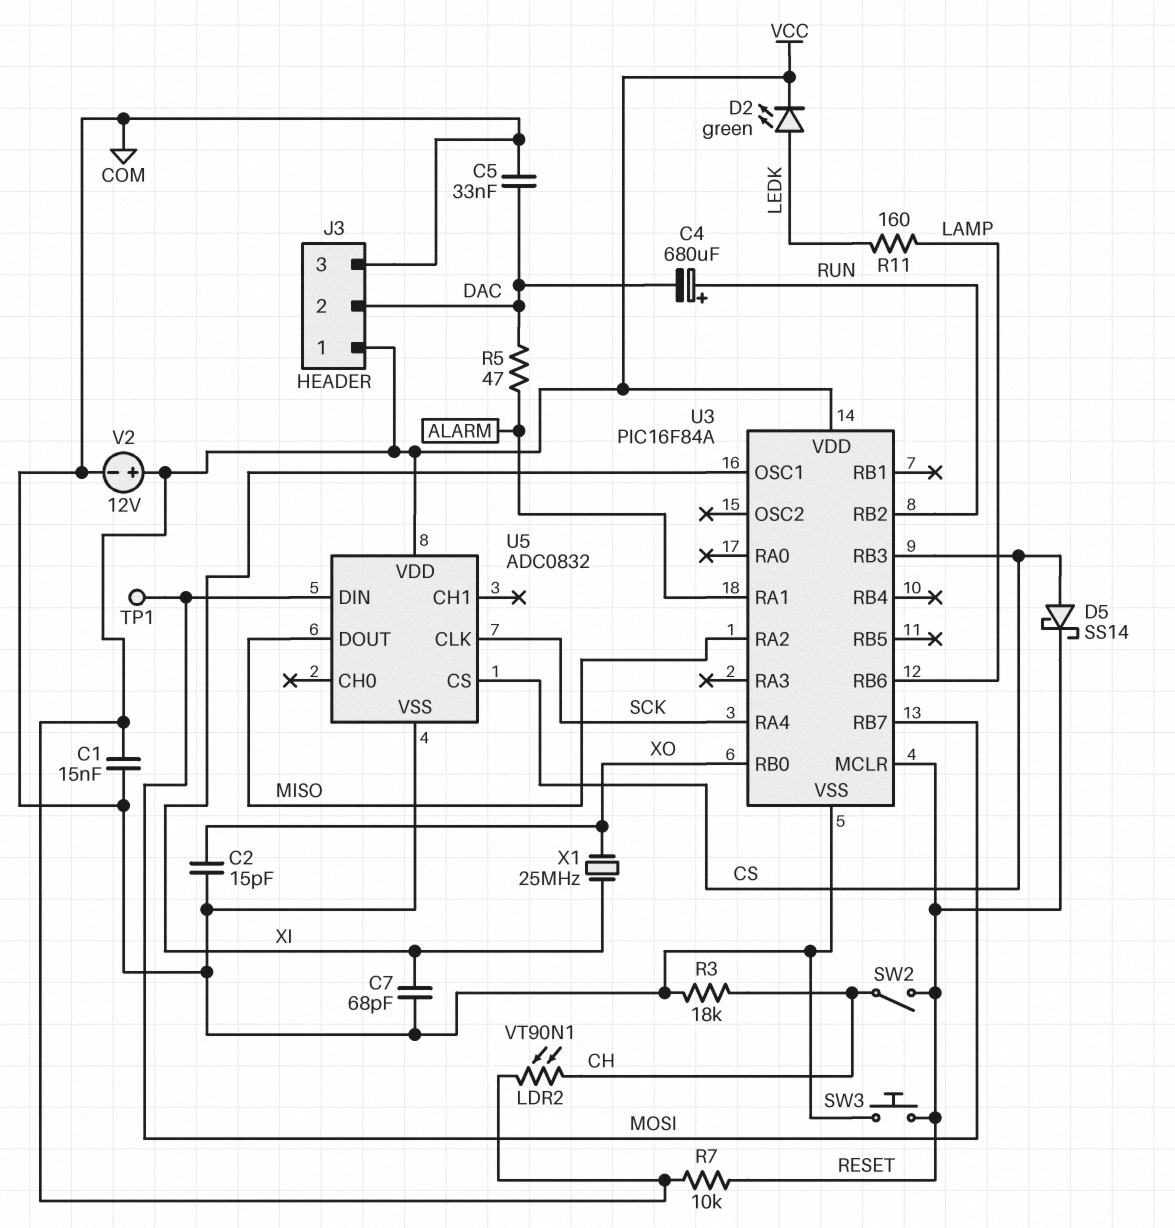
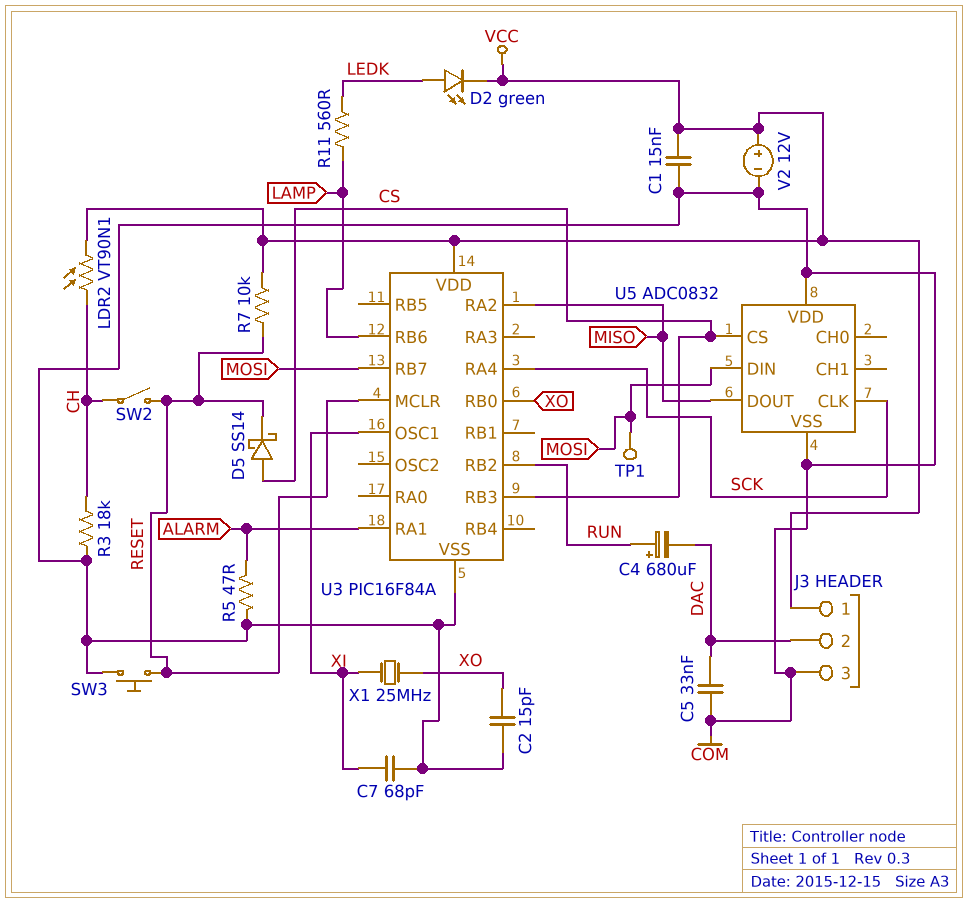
R5: 47 (ALARM, DAC) -> 47 (ALARM, COM)
R11: 160 (LAMP, LEDK) -> 560 (LAMP, LEDK)
U5 pin VDD: VCC -> COM

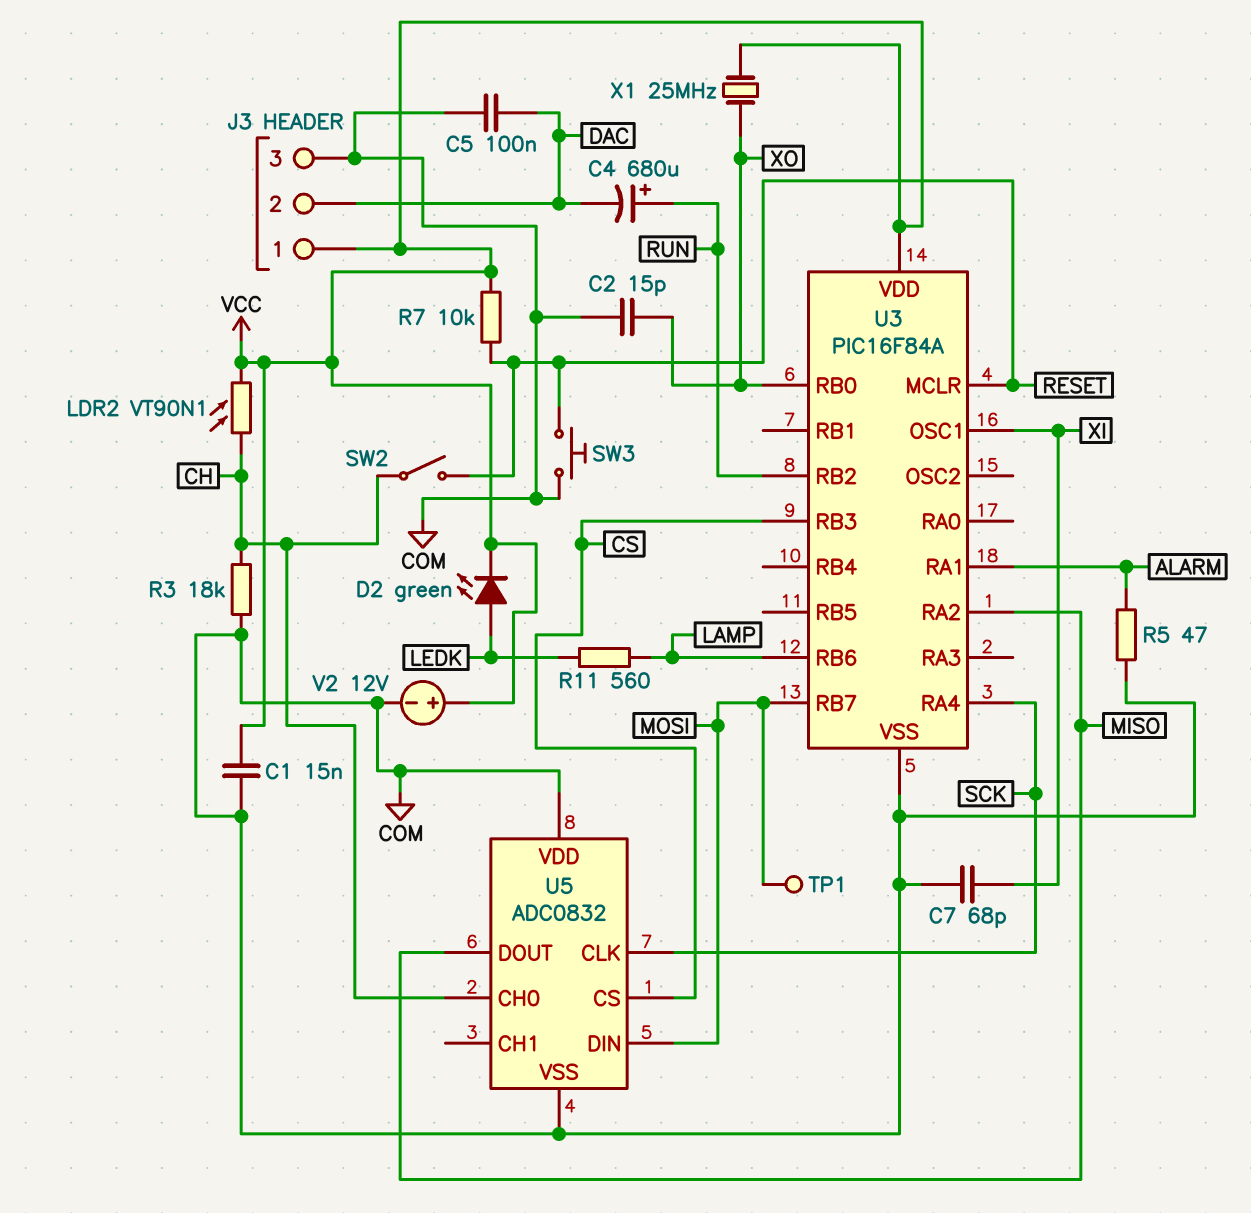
C5: 33nF (COM, DAC) -> 100nF (COM, DAC)
D5: schottky SS14 (A CS, K RESET) -> none
U5 pin CH0: none -> CH
X1: 25MHz (XI, XO) -> 25MHz (VCC, XO)

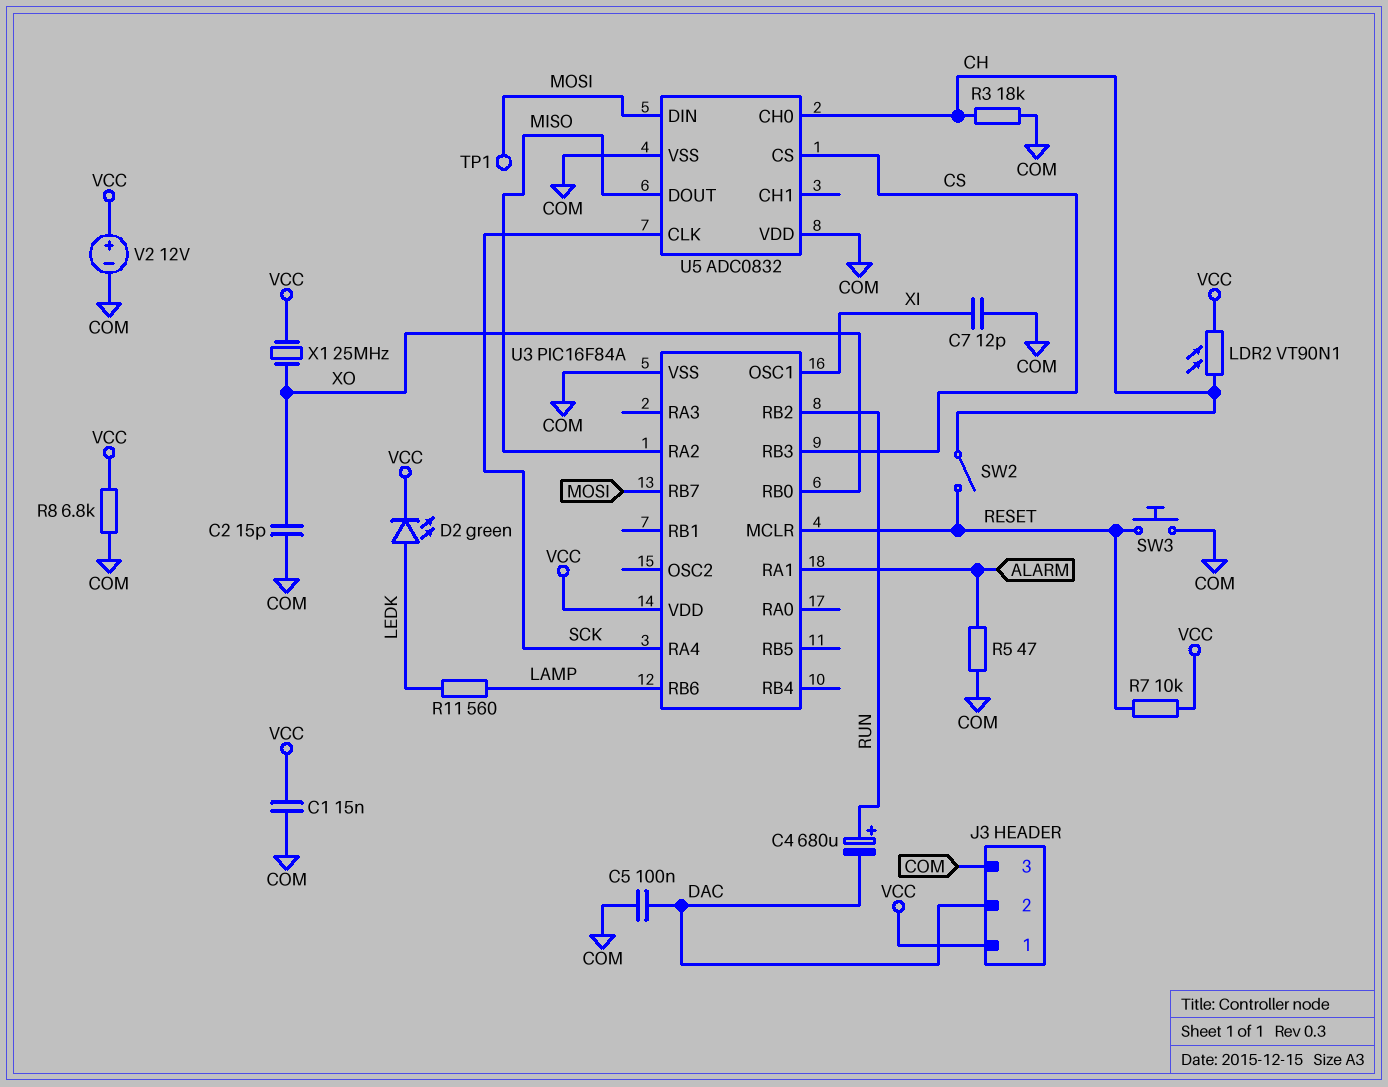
C7: 68pF (COM, XI) -> 12pF (COM, XI)
R8: none -> 6.8k (COM, VCC)

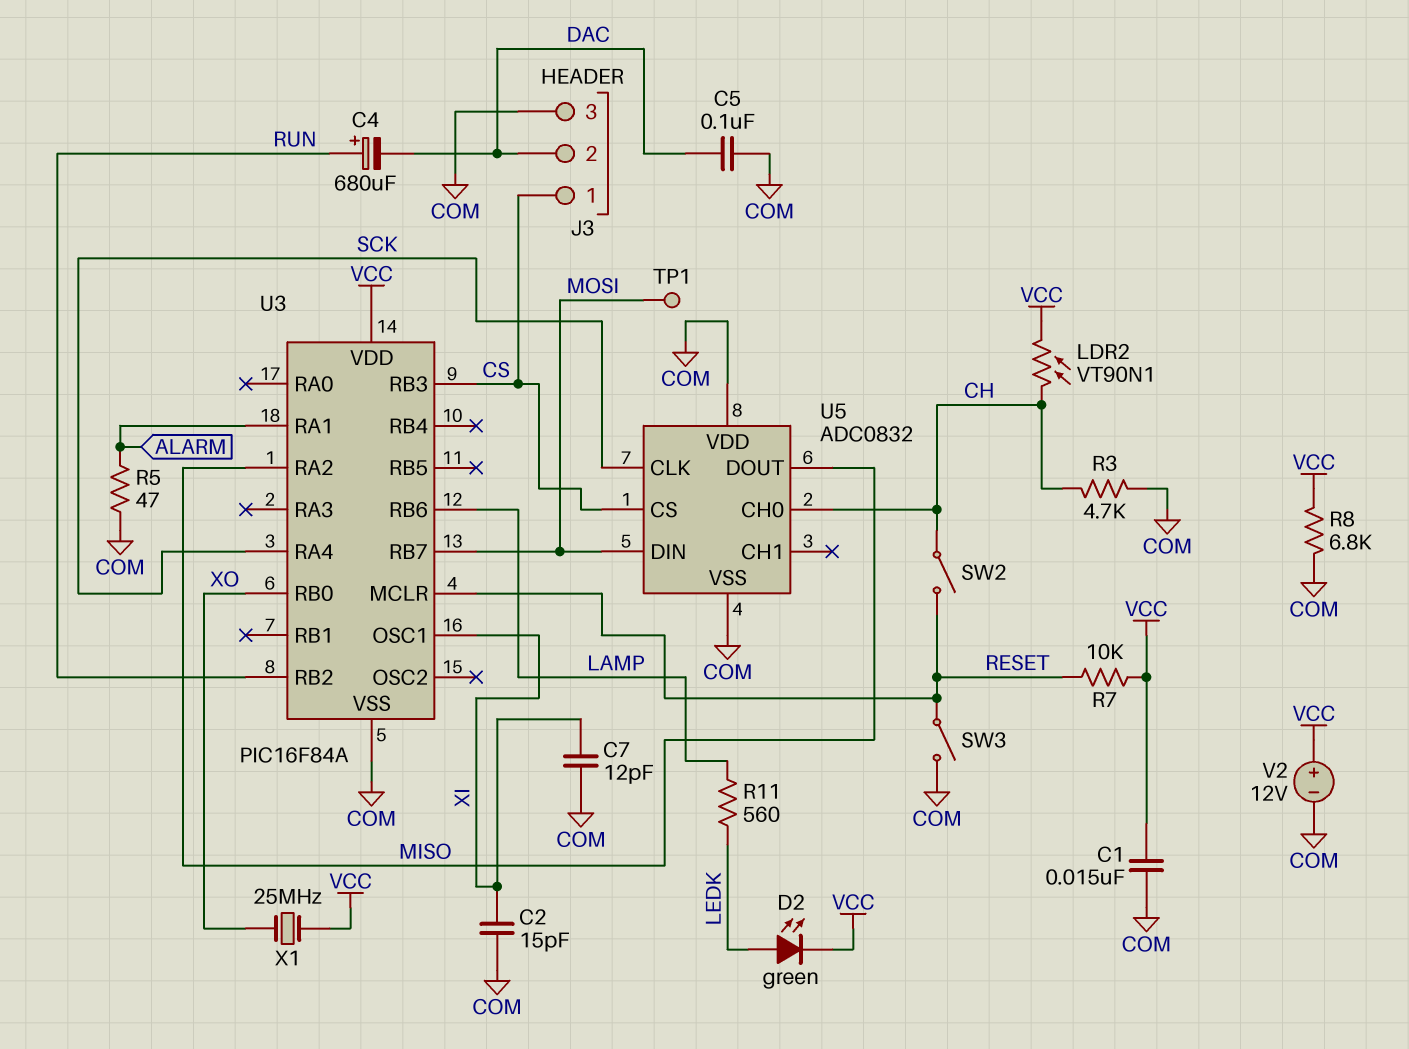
C2: 15pF (COM, XO) -> 15pF (COM, XI)
J3 pin 1: VCC -> CS
R3: 18k (CH, COM) -> 4.7k (CH, COM)
SW3: button (COM, RESET) -> switch (COM, RESET)

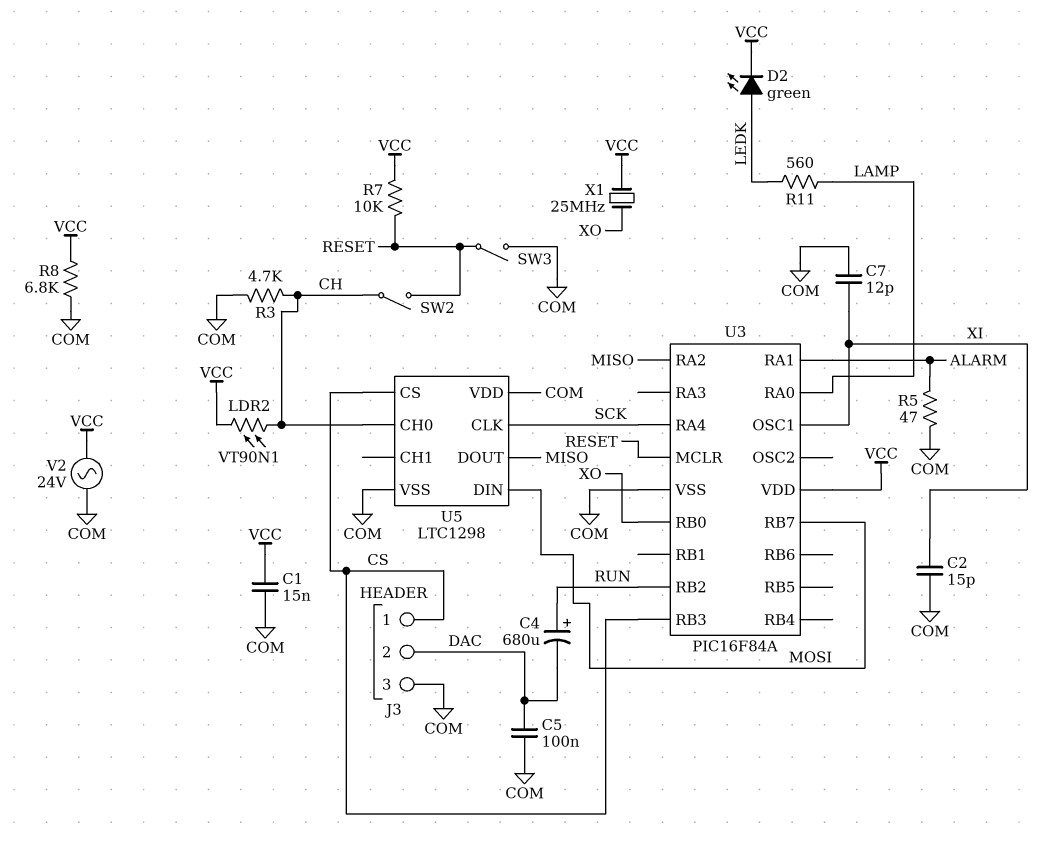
TP1: test point (MOSI) -> none
U3 pin RA0: none -> LAMP
U3 pin RB6: LAMP -> none
U5: ADC0832 -> LTC1298
V2: 12V (plus VCC, minus COM) -> AC 24V (COM, VCC)

